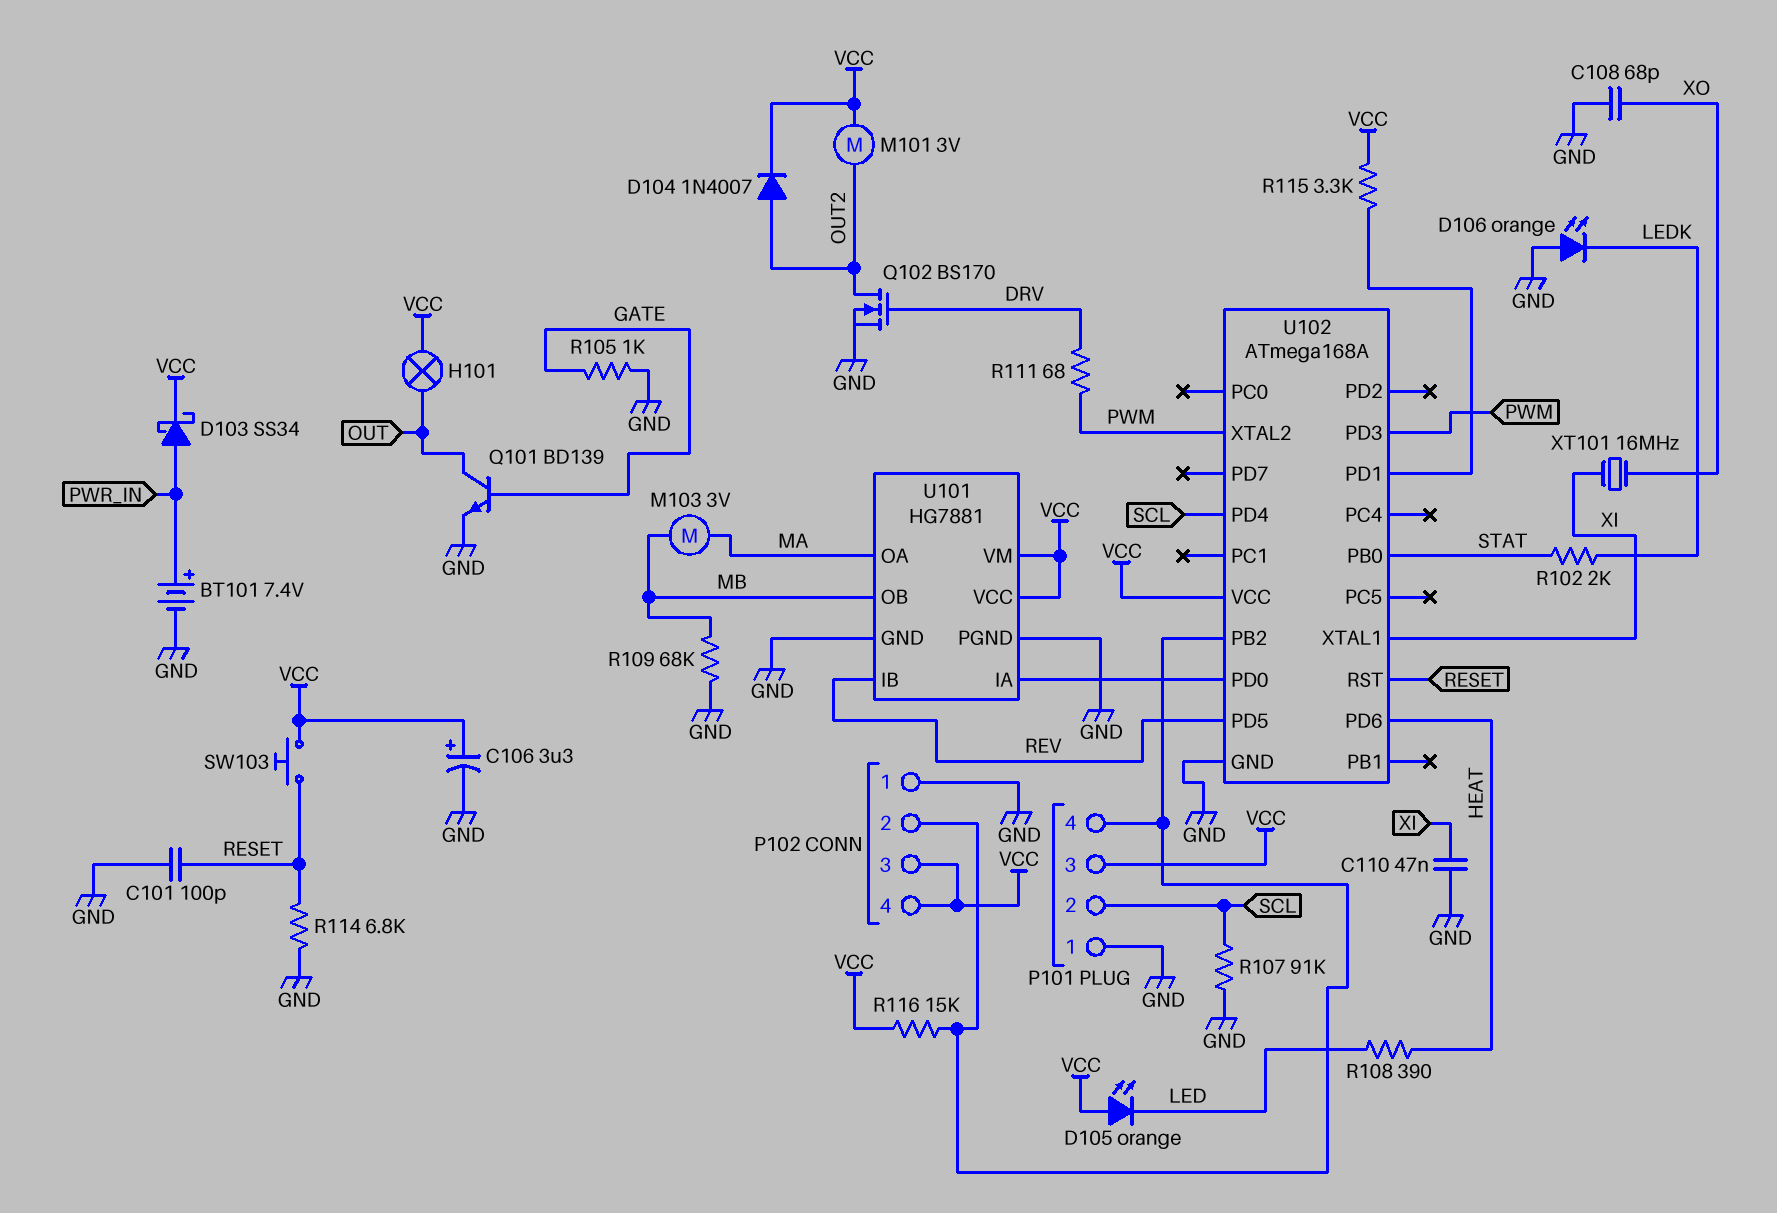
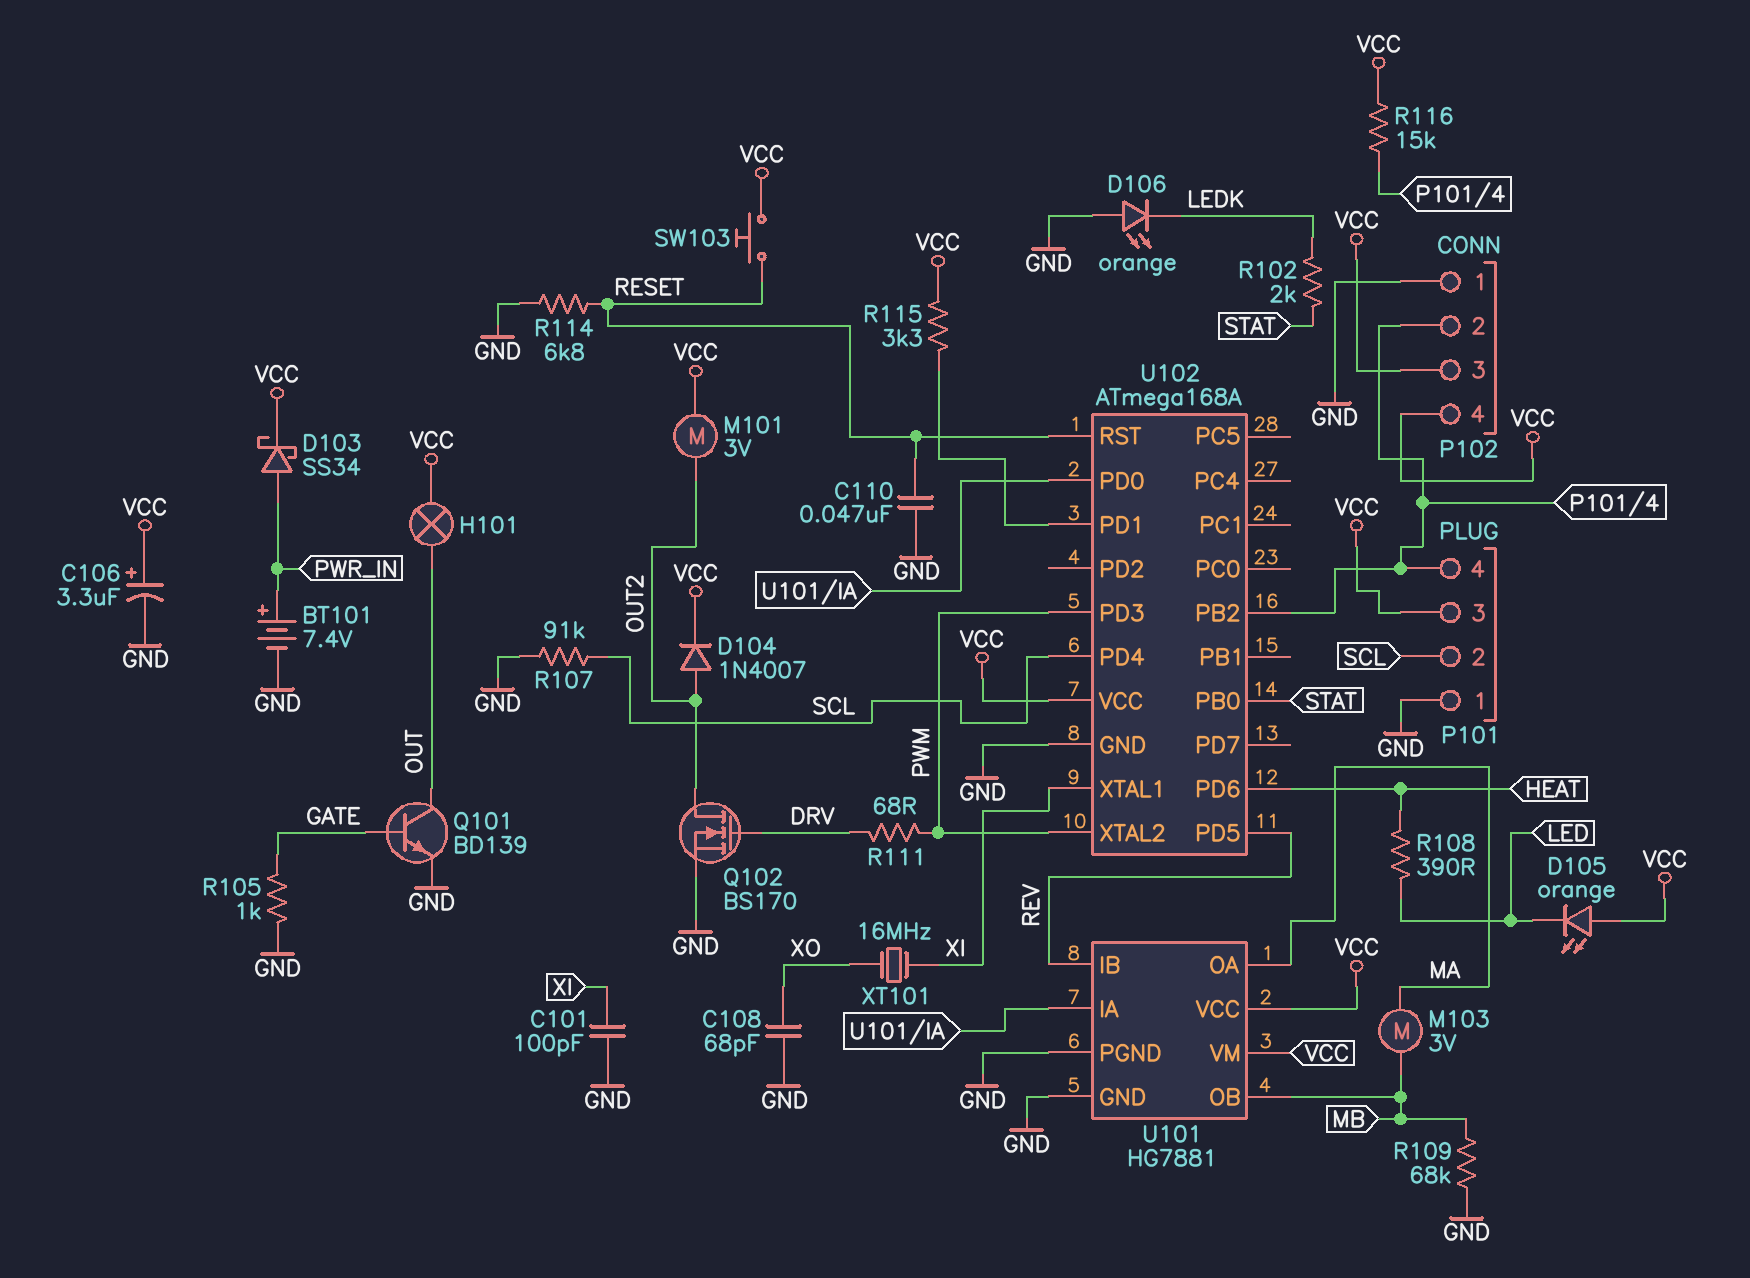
C101: 100pF (GND, RESET) -> 100pF (GND, XI)
C110: 47nF (GND, XI) -> 47nF (GND, RESET)

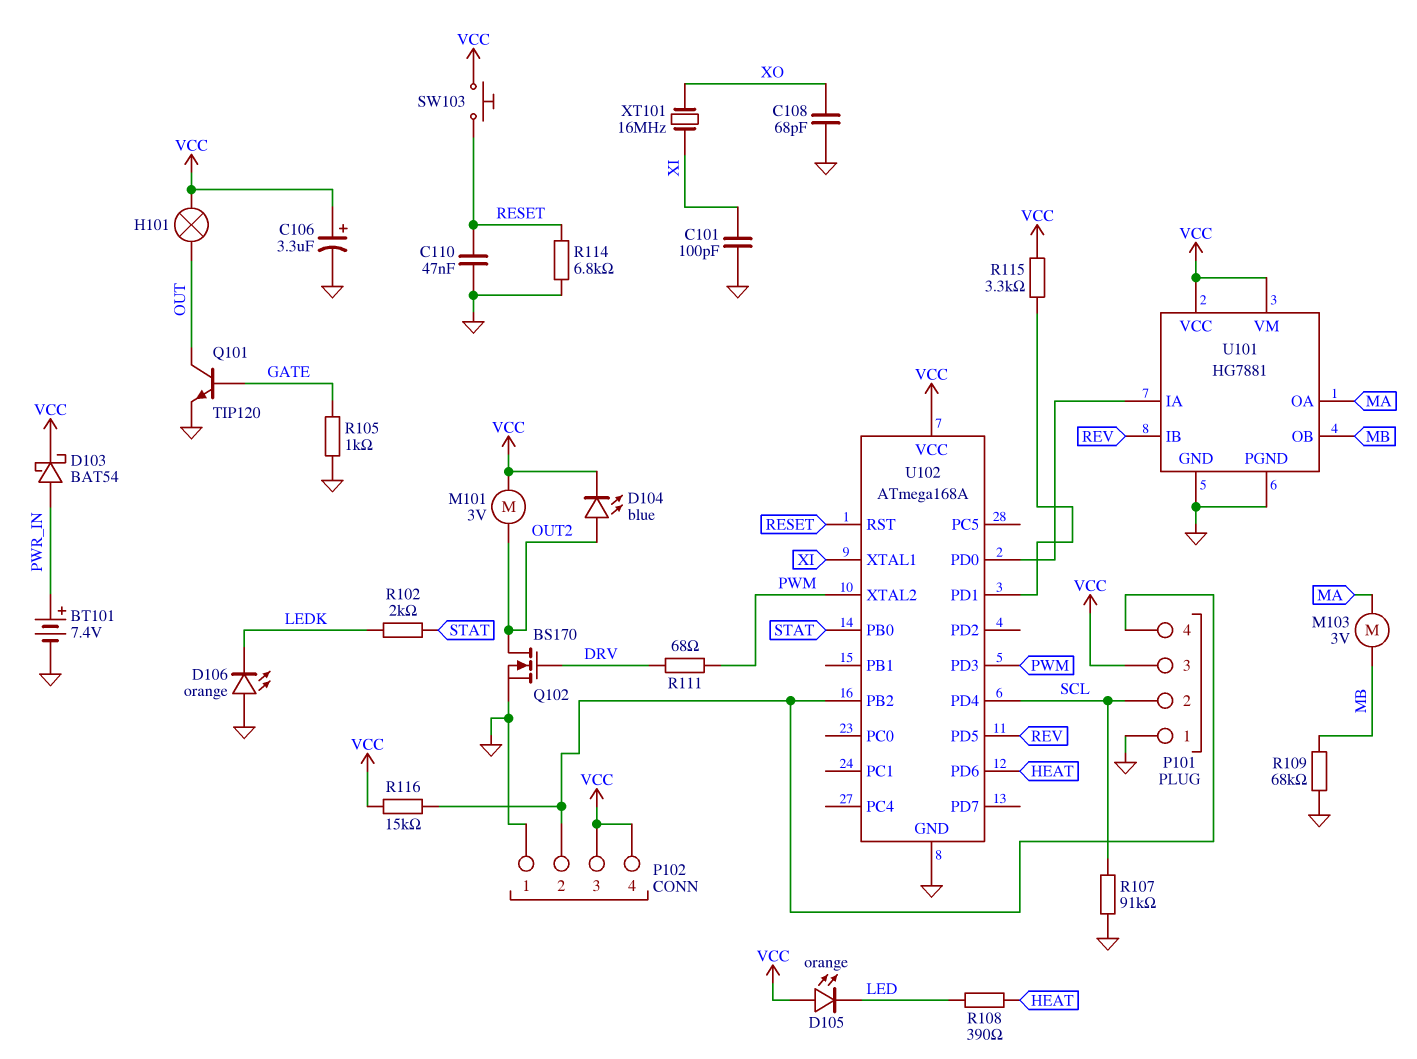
D103: schottky SS34 (A PWR_IN, K VCC) -> schottky BAT54 (A PWR_IN, K VCC)
D104: diode 1N4007 (A OUT2, K VCC) -> LED blue (A OUT2, K VCC)
Q101: NPN BD139 (B GATE, C OUT, E GND) -> NPN TIP120 (B GATE, C OUT, E GND)

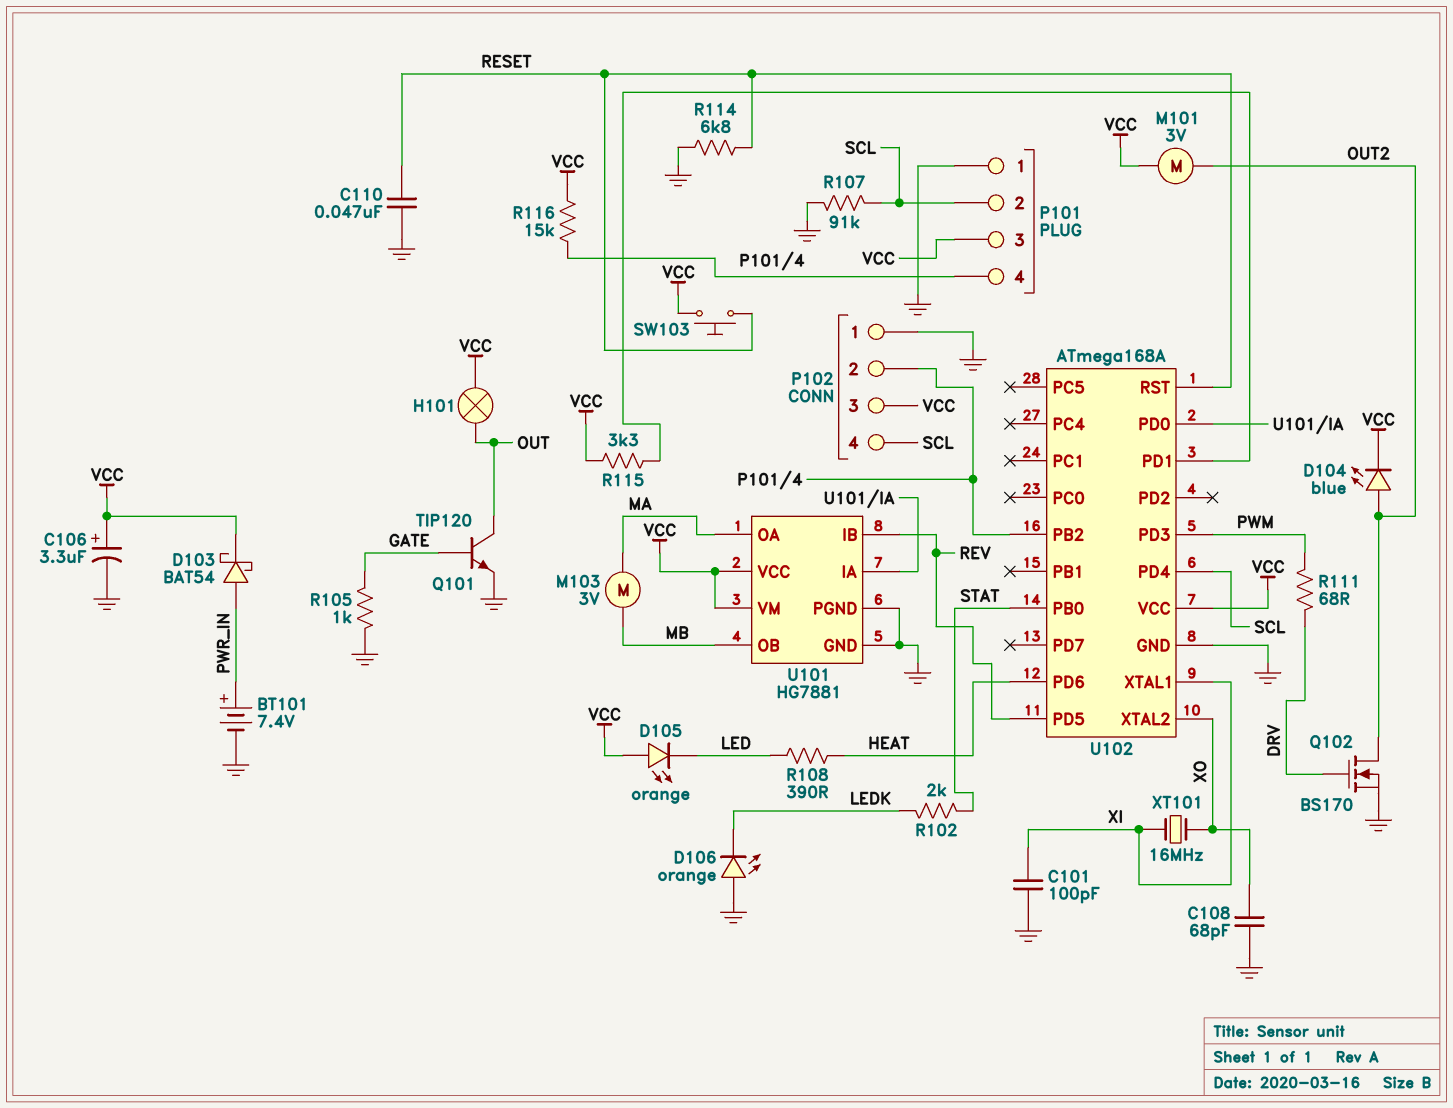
P102 pin 4: VCC -> SCL
R109: 68k (GND, MB) -> none
U102 pin XTAL2: PWM -> XO

